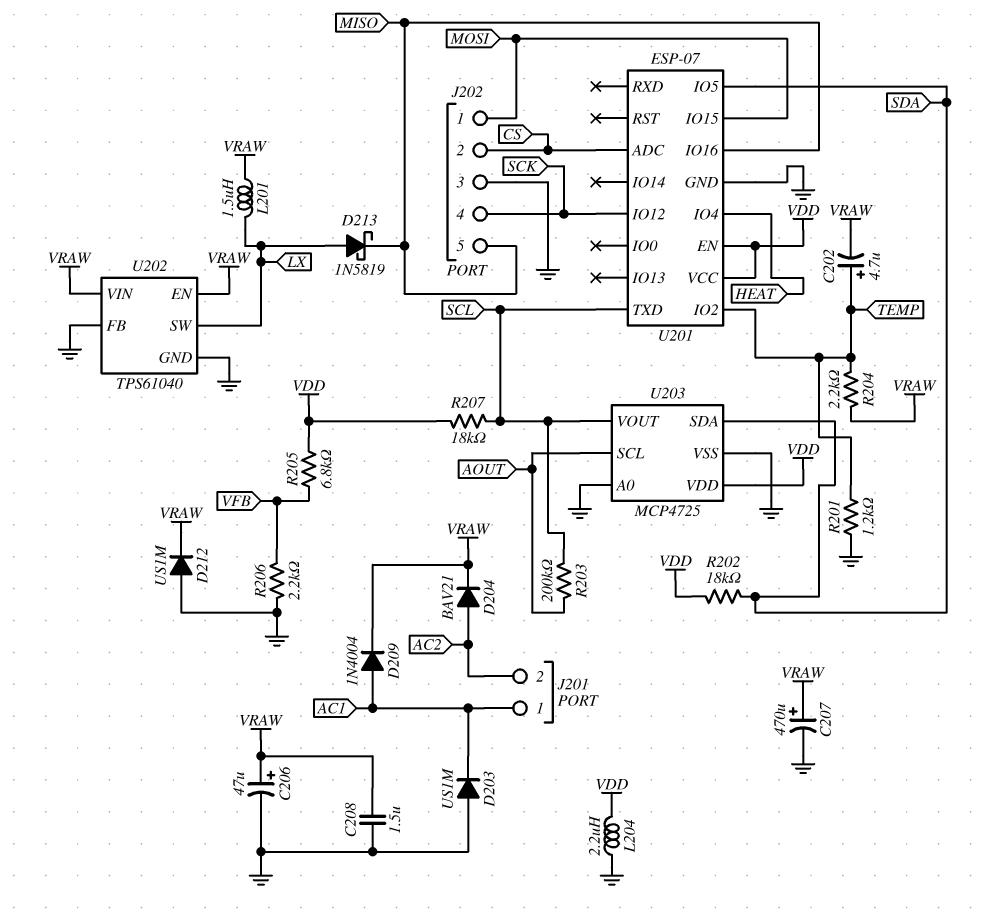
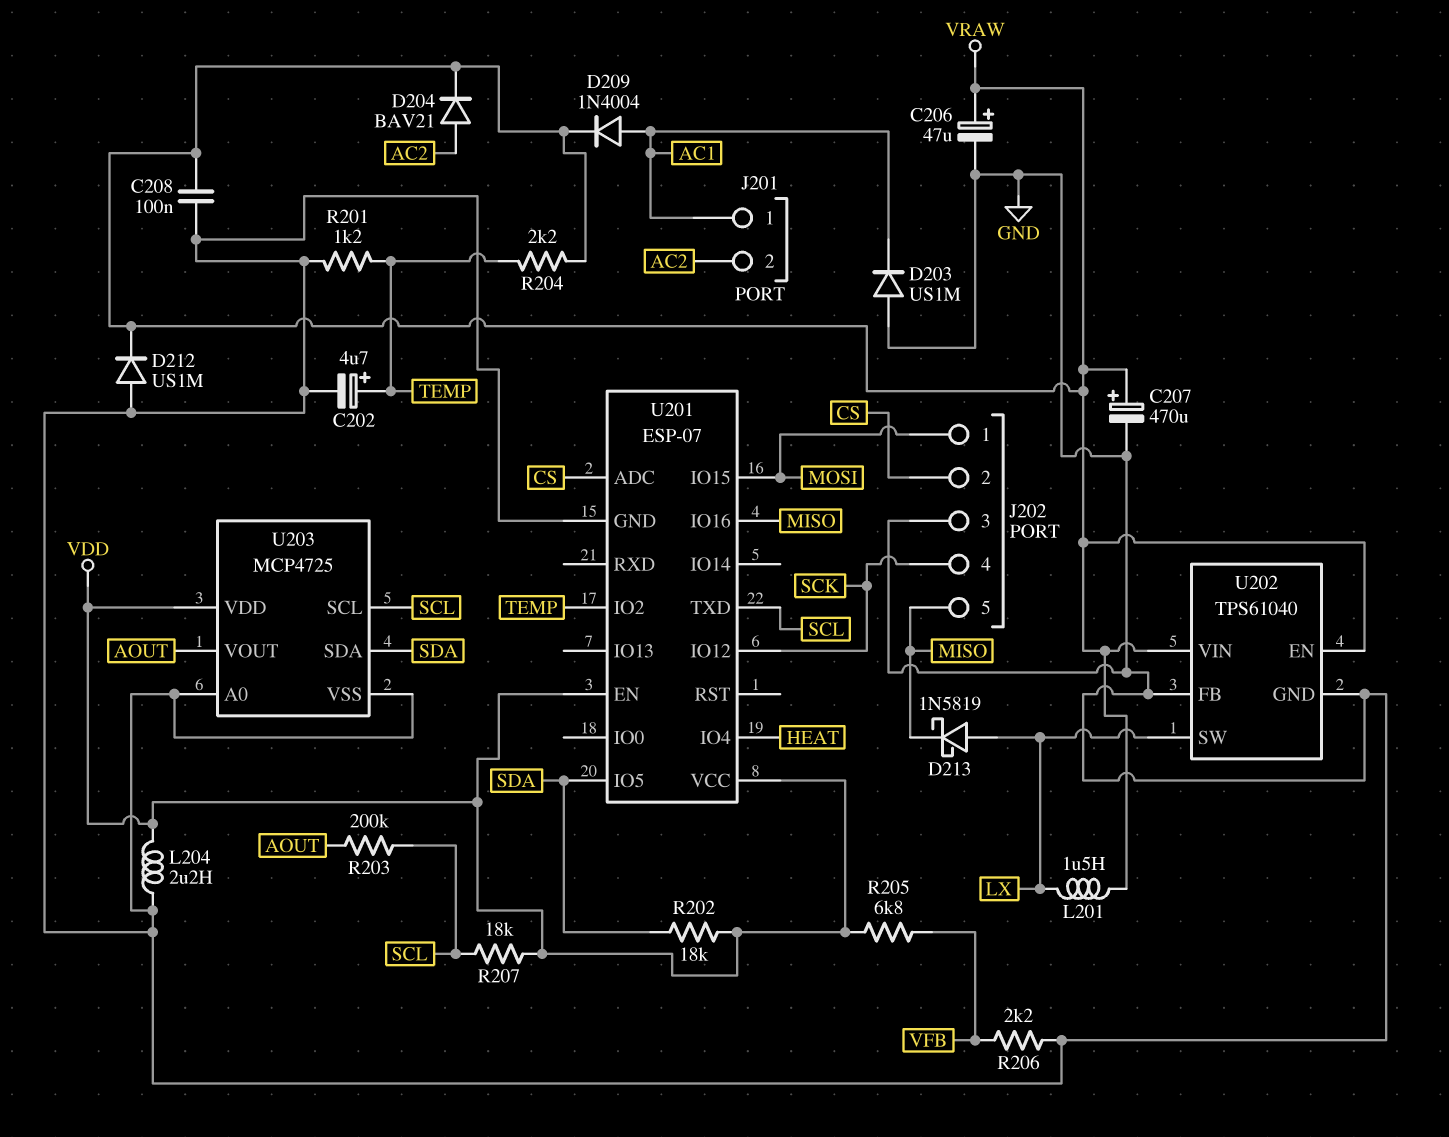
C202: 4.7uF (plus TEMP, minus VRAW) -> 4.7uF (plus TEMP, minus GND)
C208: 1.5uF (GND, VRAW) -> 100nF (GND, VRAW)
U203 pin SCL: AOUT -> SCL
U203 pin VOUT: SCL -> AOUT

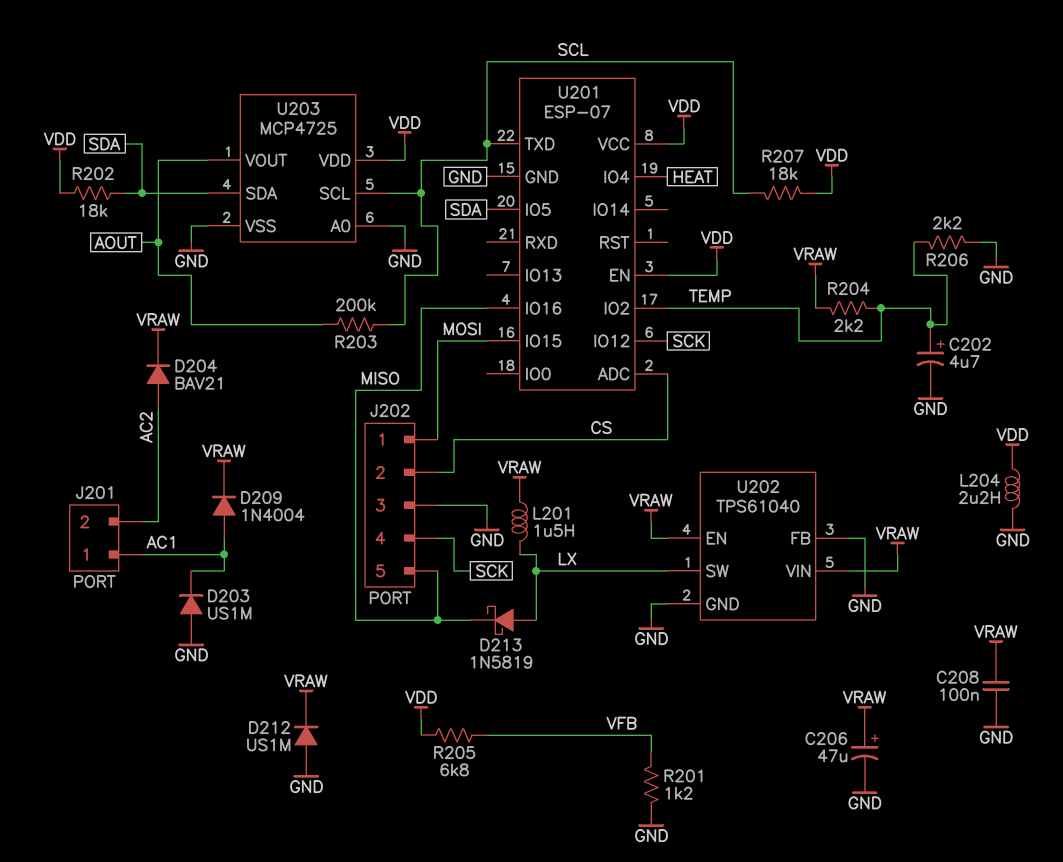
C207: 470uF (plus VRAW, minus GND) -> none
R201: 1.2k (GND, TEMP) -> 1.2k (GND, VFB)
R206: 2.2k (GND, VFB) -> 2.2k (GND, TEMP)

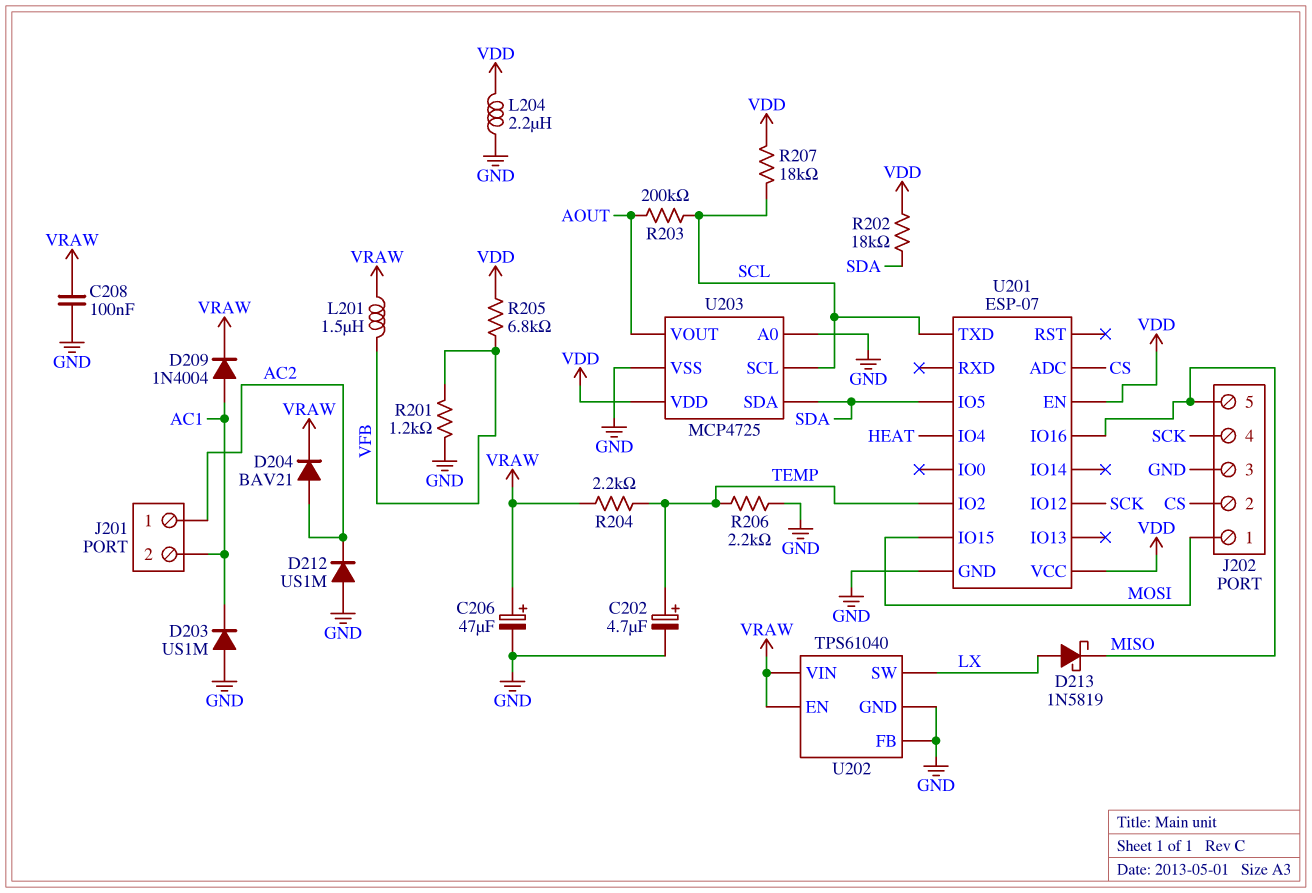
D212: diode US1M (A GND, K VRAW) -> diode US1M (A GND, K AC2)
J201 pin 1: AC1 -> AC2
J201 pin 2: AC2 -> AC1
L201: 1.5uH (LX, VRAW) -> 1.5uH (VFB, VRAW)

